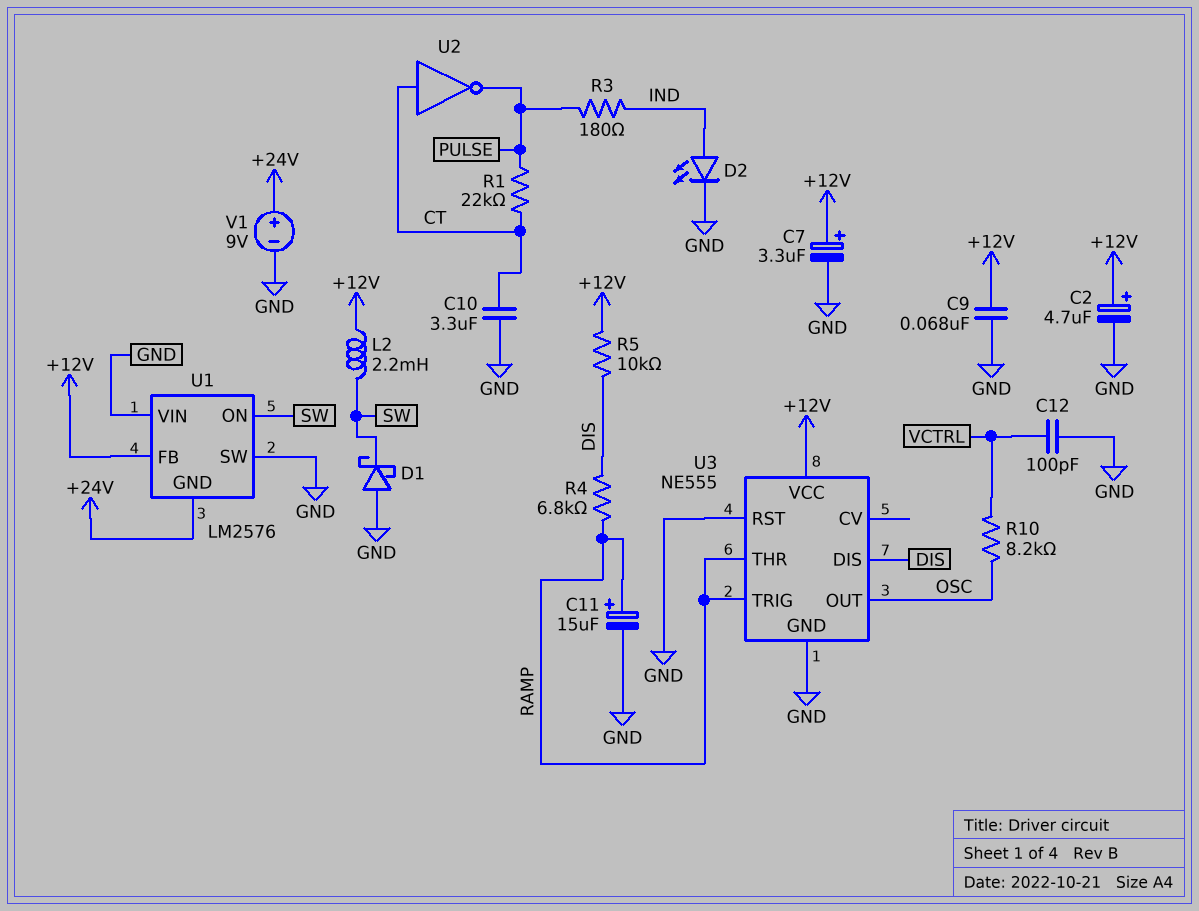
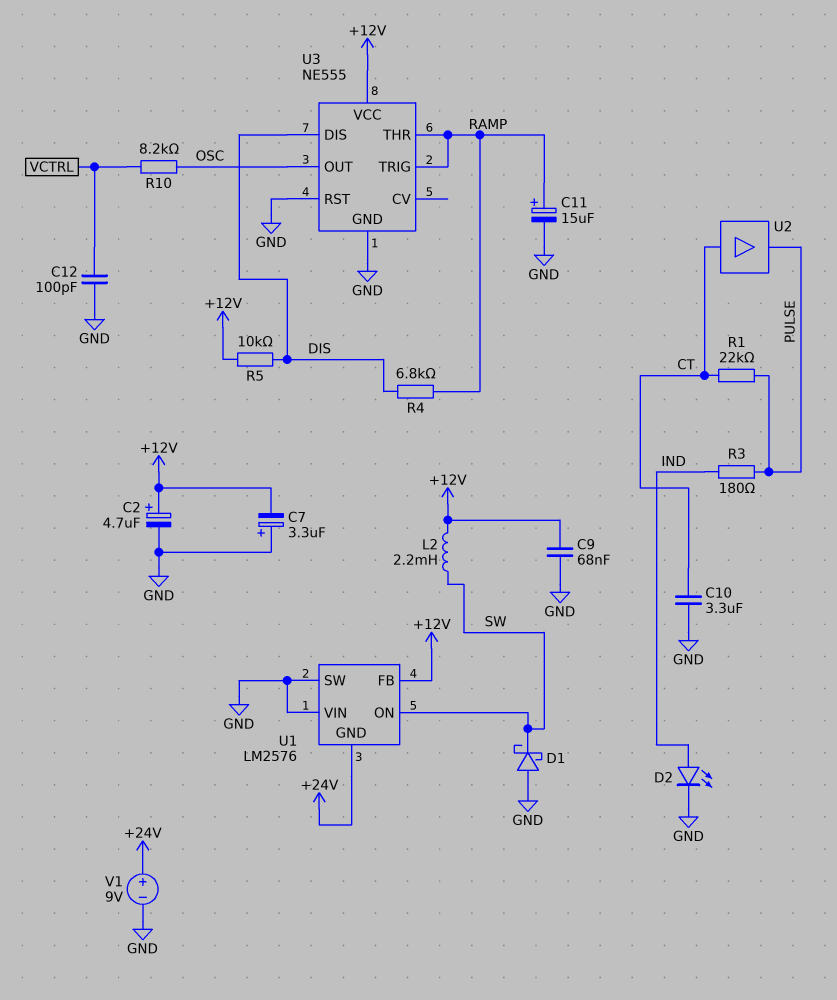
C7: 3.3uF (plus +12V, minus GND) -> 3.3uF (plus GND, minus +12V)
U2: NOT (in CT, out PULSE) -> buffer (in CT, out PULSE)

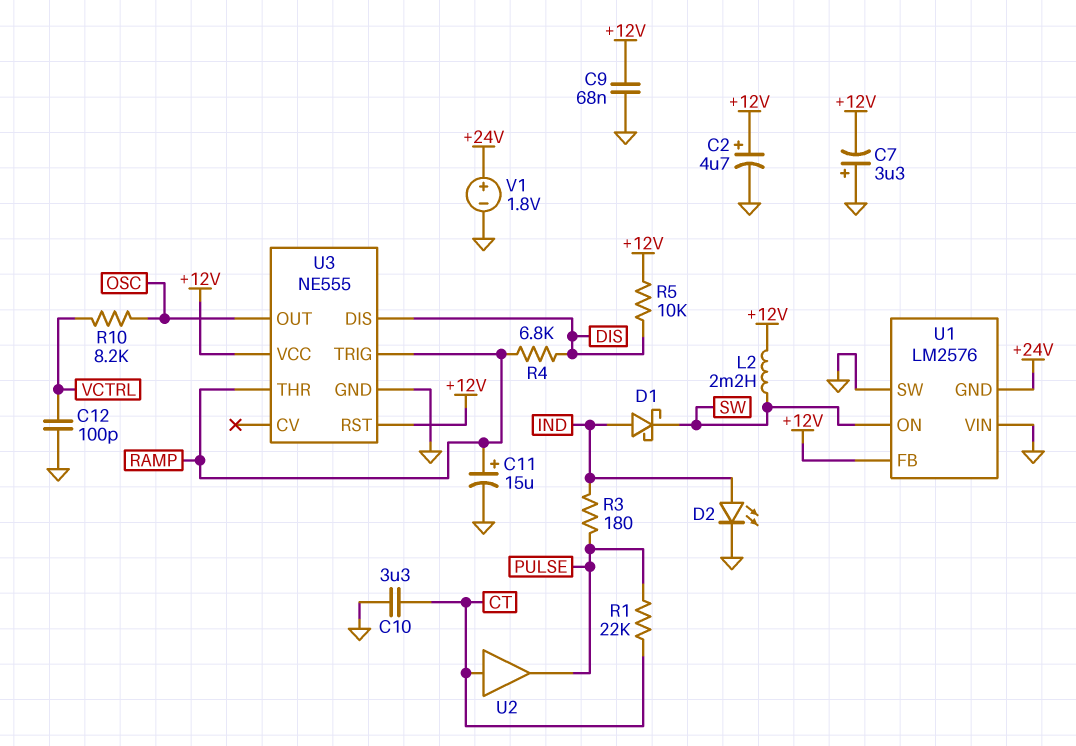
D1: schottky (A GND, K SW) -> schottky (A IND, K SW)
U3 pin RST: GND -> +12V
V1: 9V (plus +24V, minus GND) -> 1.8V (plus +24V, minus GND)

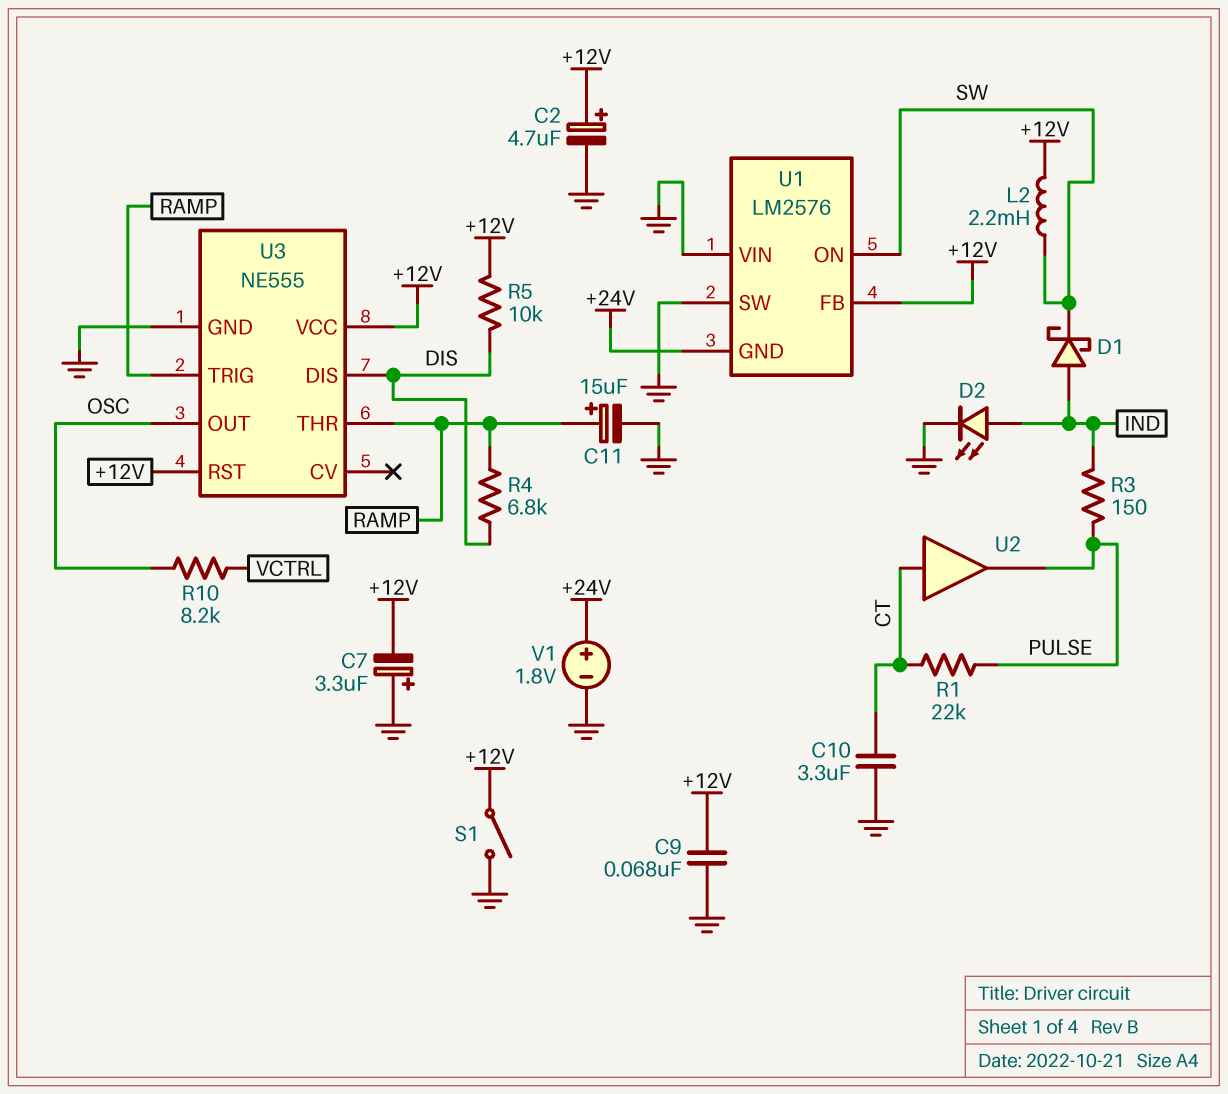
C12: 100pF (GND, VCTRL) -> none
R3: 180 (IND, PULSE) -> 150 (IND, PULSE)
S1: none -> switch (+12V, GND)

